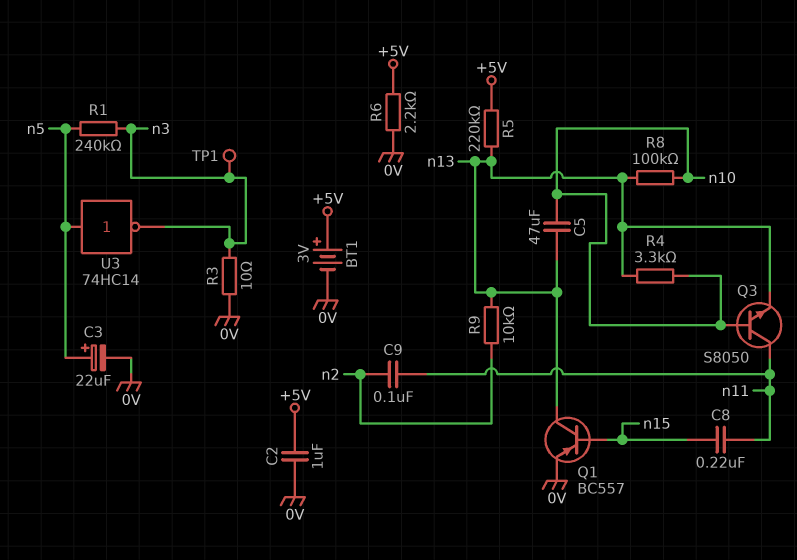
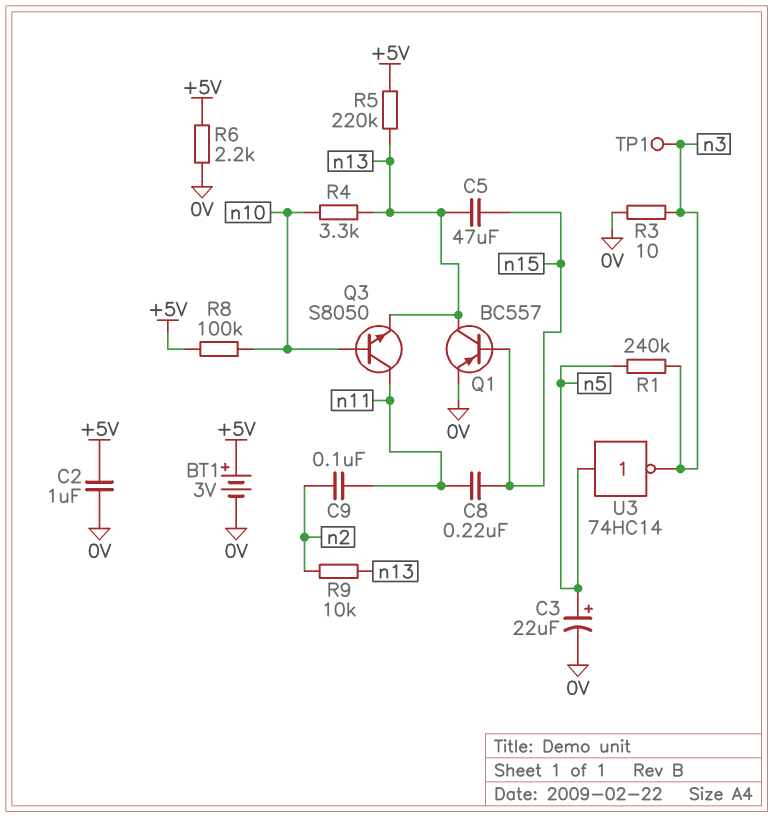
C5: 47uF (n10, n13) -> 47uF (n13, n15)
R8: 100k (n10, n13) -> 100k (+5V, n10)

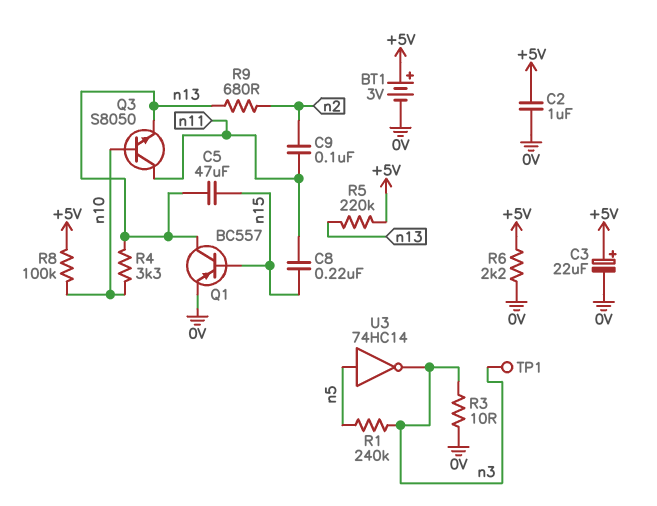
C3: 22uF (plus n5, minus 0V) -> 22uF (plus +5V, minus 0V)
R9: 10k (n2, n13) -> 680 (n2, n13)

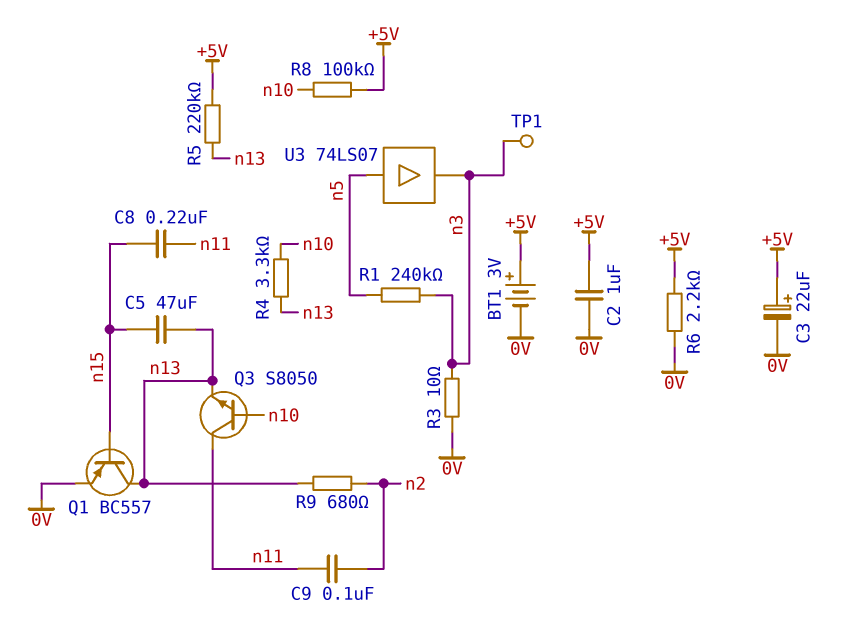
U3: NOT 74HC14 (in n5, out n3) -> buffer 74LS07 (in n5, out n3)

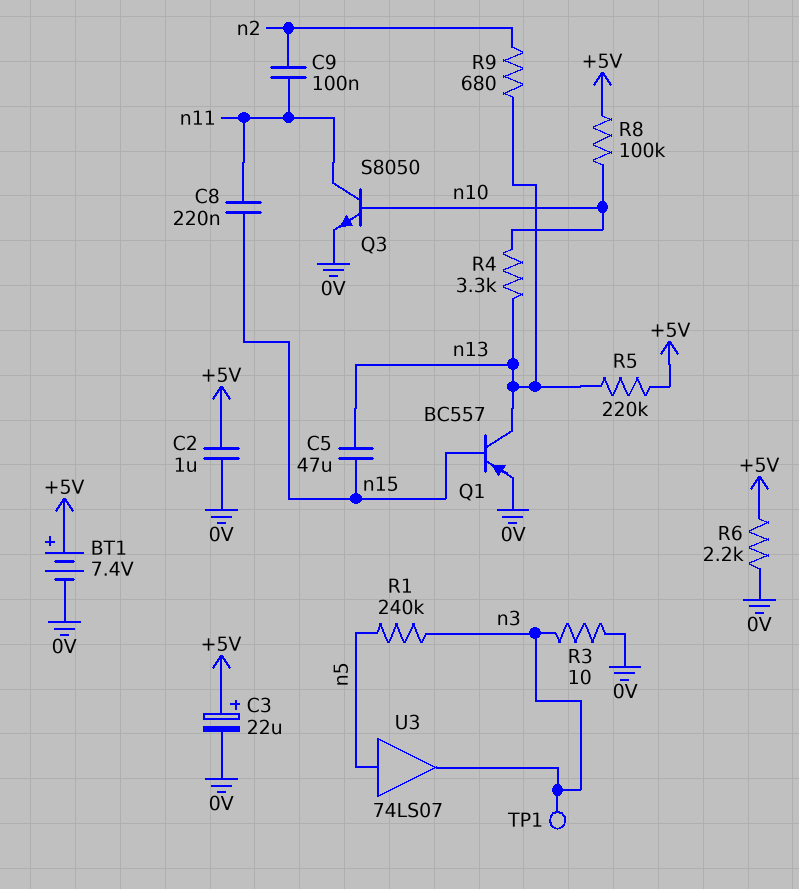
BT1: 3V (plus +5V, minus 0V) -> 7.4V (plus +5V, minus 0V)
Q3: NPN S8050 (B n10, C n11, E n13) -> NPN S8050 (B n10, C n11, E 0V)

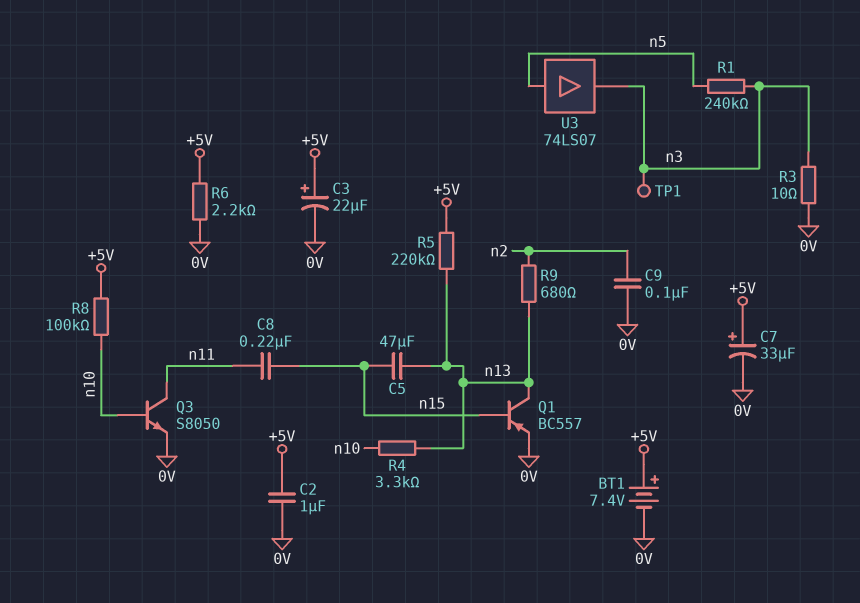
C7: none -> 33uF (plus +5V, minus 0V)
C9: 100nF (n2, n11) -> 100nF (0V, n2)

